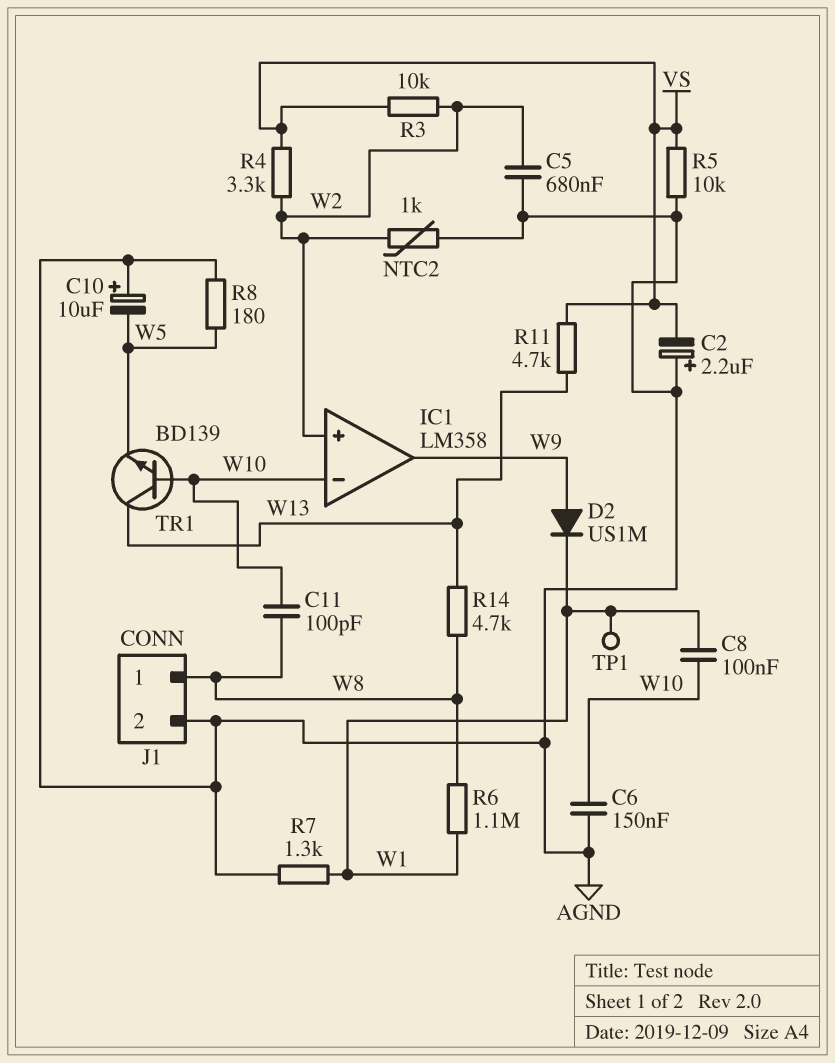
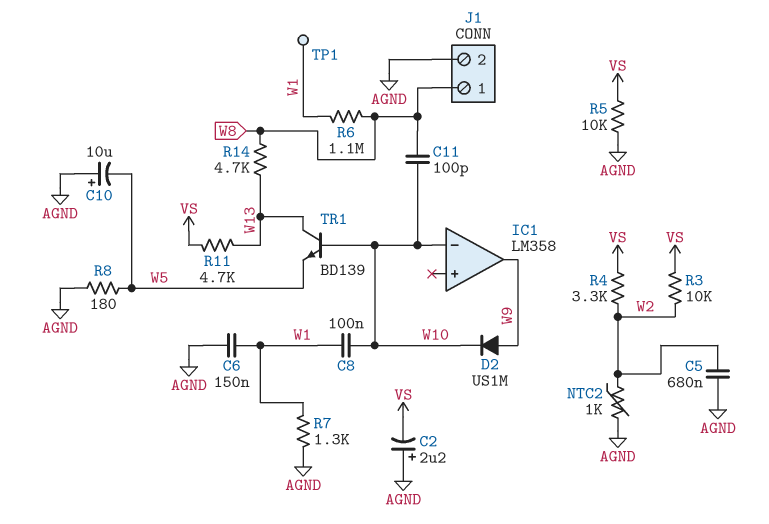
C6: 150nF (AGND, W10) -> 150nF (AGND, W1)
D2: diode US1M (A W9, K W1) -> diode US1M (A W9, K W10)
IC1 pin in+: W2 -> none

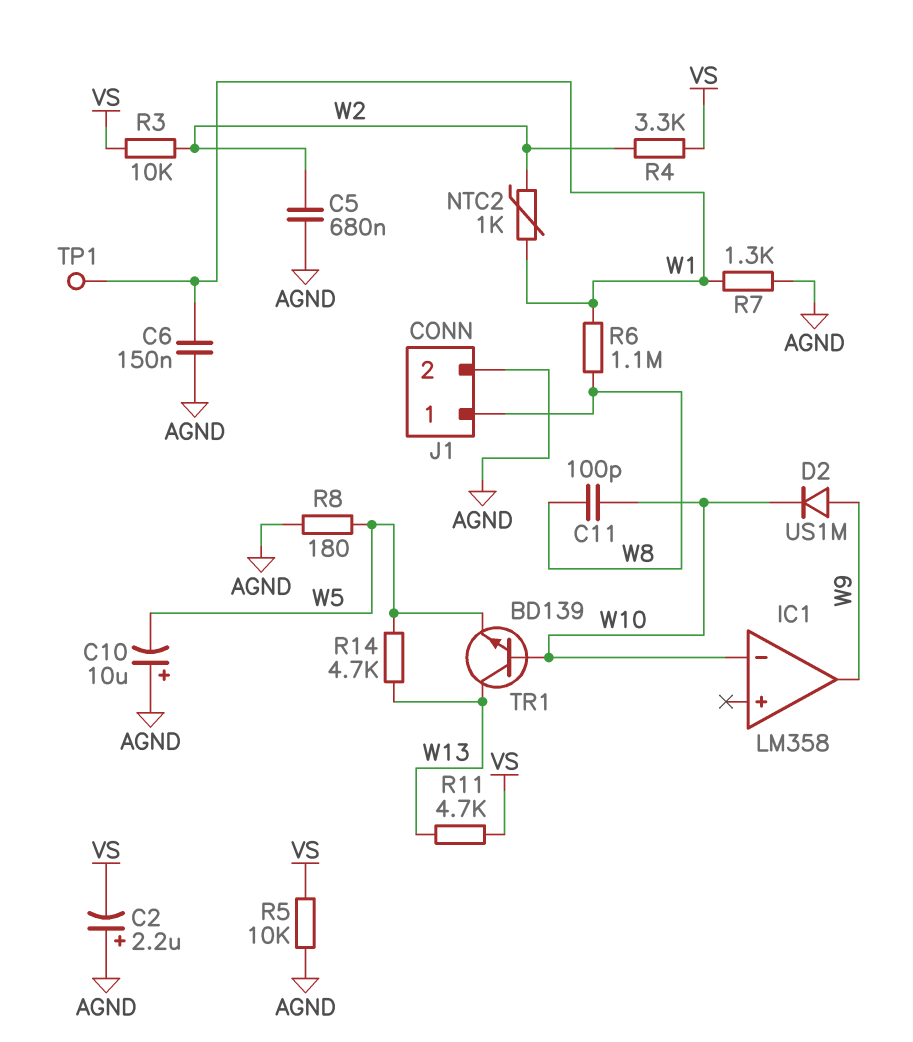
C8: 100nF (W1, W10) -> none
NTC2: 1k (AGND, W2) -> 1k (W1, W2)
R14: 4.7k (W8, W13) -> 4.7k (W5, W13)

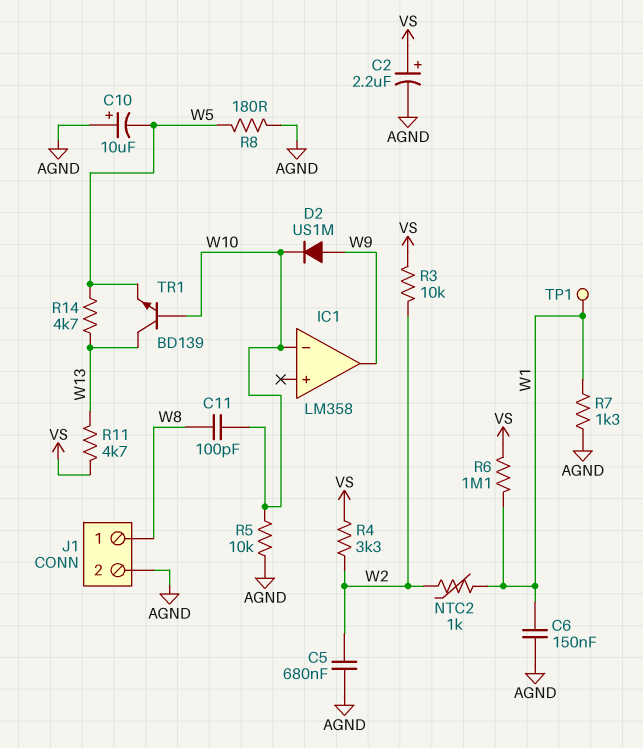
C2: 2.2uF (plus AGND, minus VS) -> 2.2uF (plus VS, minus AGND)
R5: 10k (AGND, VS) -> 10k (AGND, W10)
R6: 1.1M (W1, W8) -> 1.1M (VS, W1)

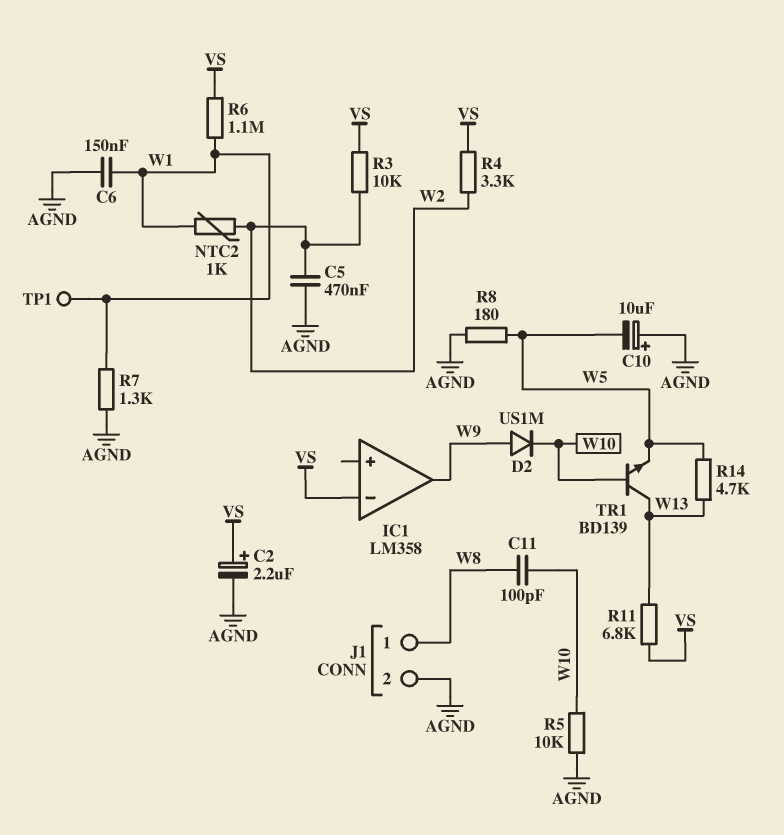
C5: 680nF (AGND, W2) -> 470nF (AGND, W2)
IC1 pin in-: W10 -> VS
R11: 4.7k (VS, W13) -> 6.8k (VS, W13)

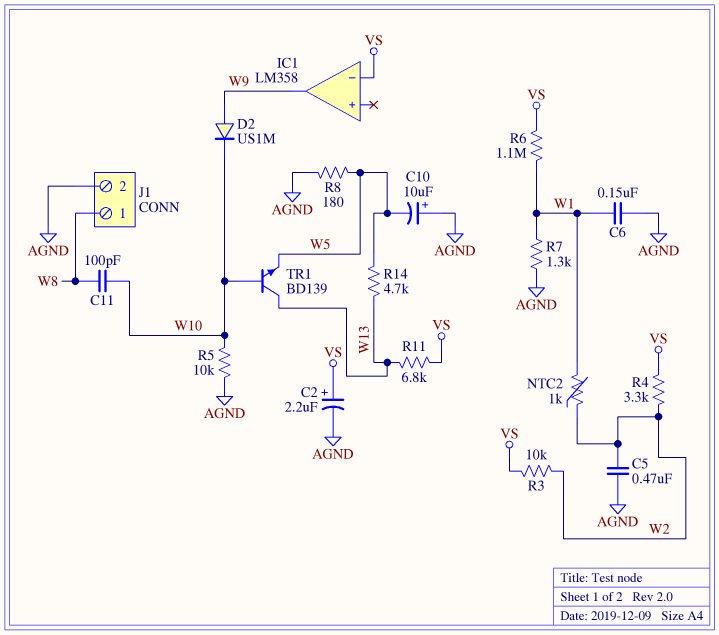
TP1: test point (W1) -> none

